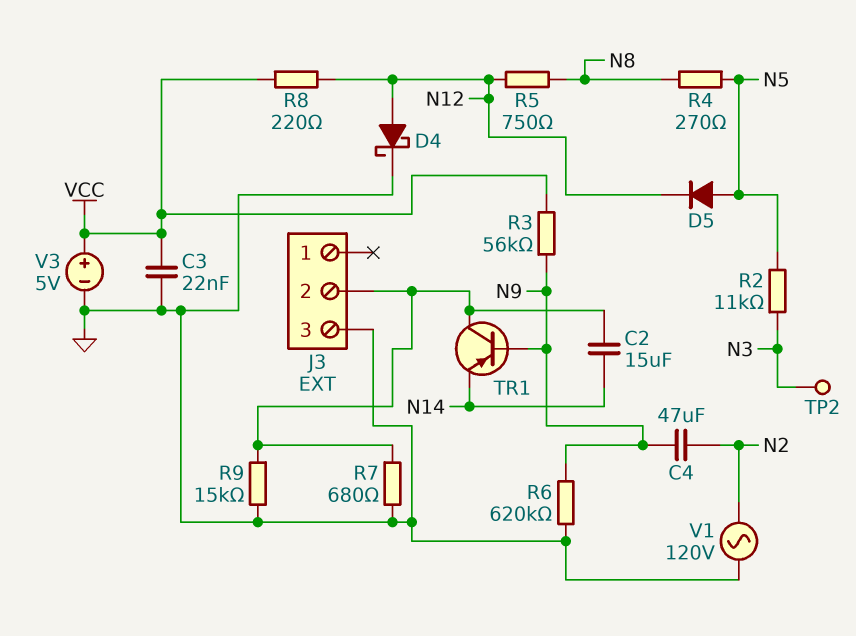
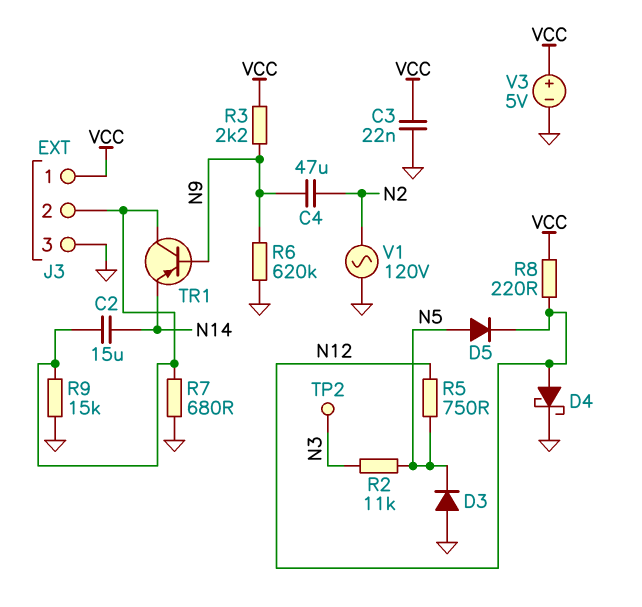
D3: none -> diode (A GND, K N5)
J3 pin 1: none -> VCC
R3: 56k (N9, VCC) -> 2.2k (N9, VCC)
R4: 270 (N5, N8) -> none
R5: 750 (N8, N12) -> 750 (N5, N12)

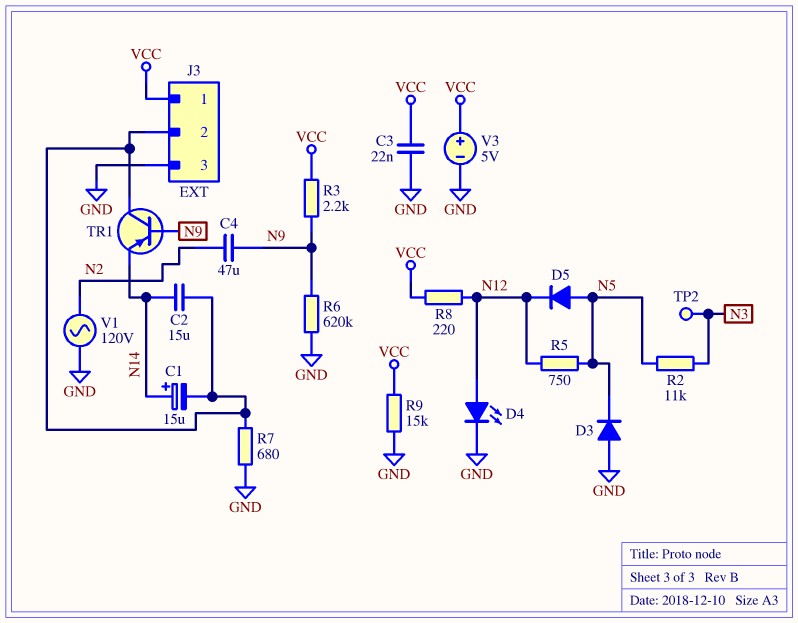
C1: none -> 15uF (plus N14, minus J3/2)
D4: schottky (A N12, K GND) -> LED (A N12, K GND)
R9: 15k (GND, J3/2) -> 15k (GND, VCC)

